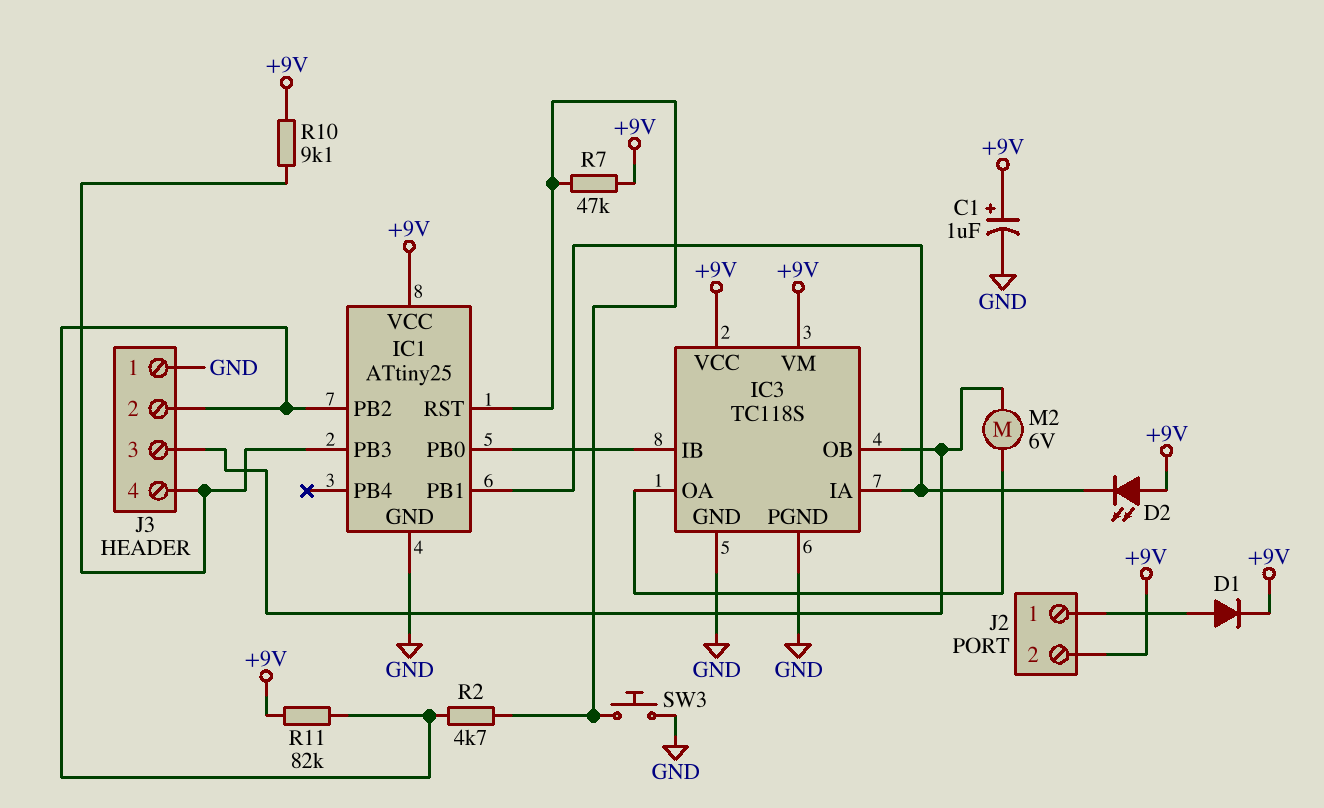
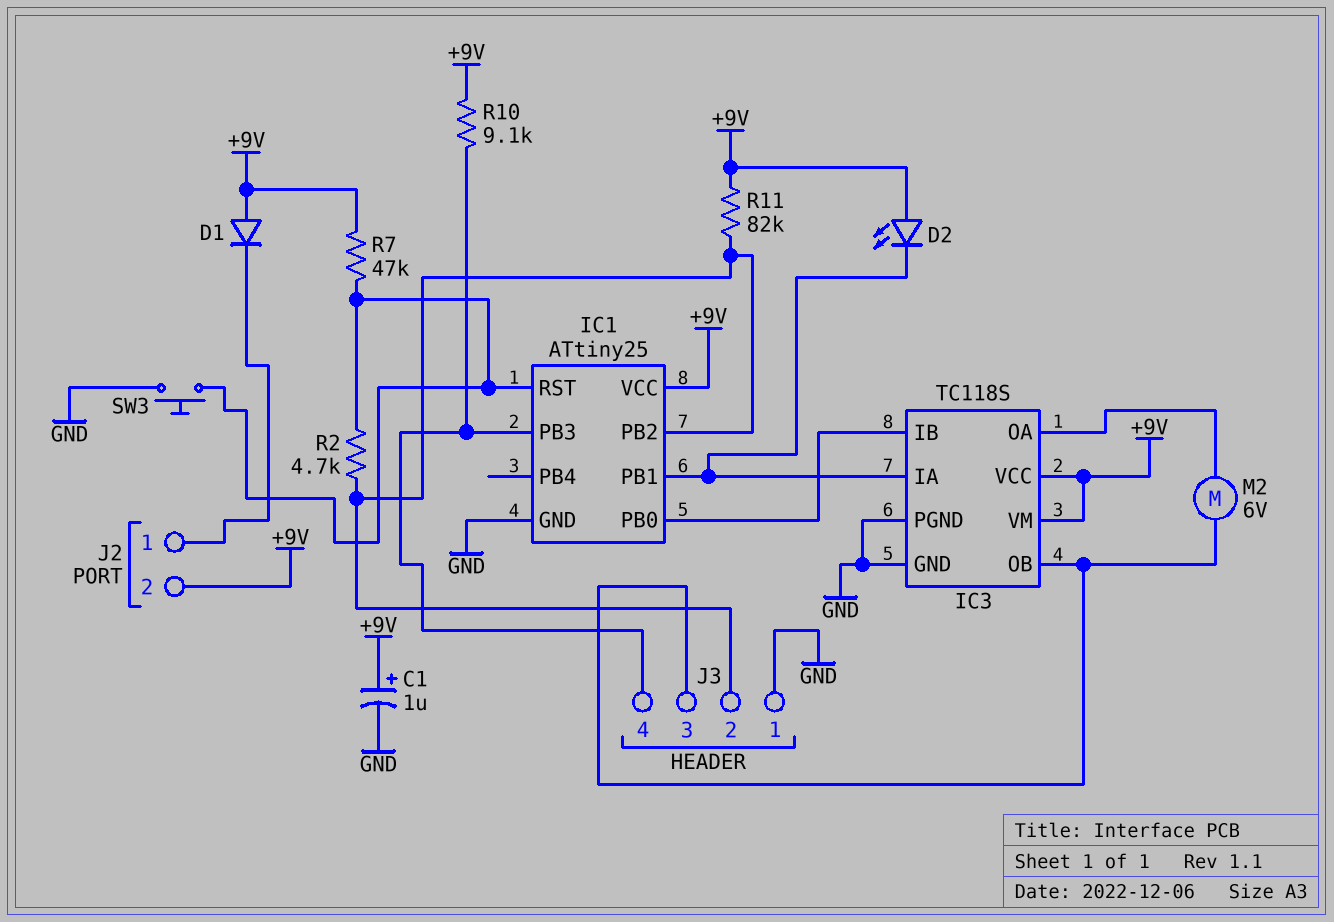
D1: diode (A J2/1, K +9V) -> diode (A +9V, K J2/1)

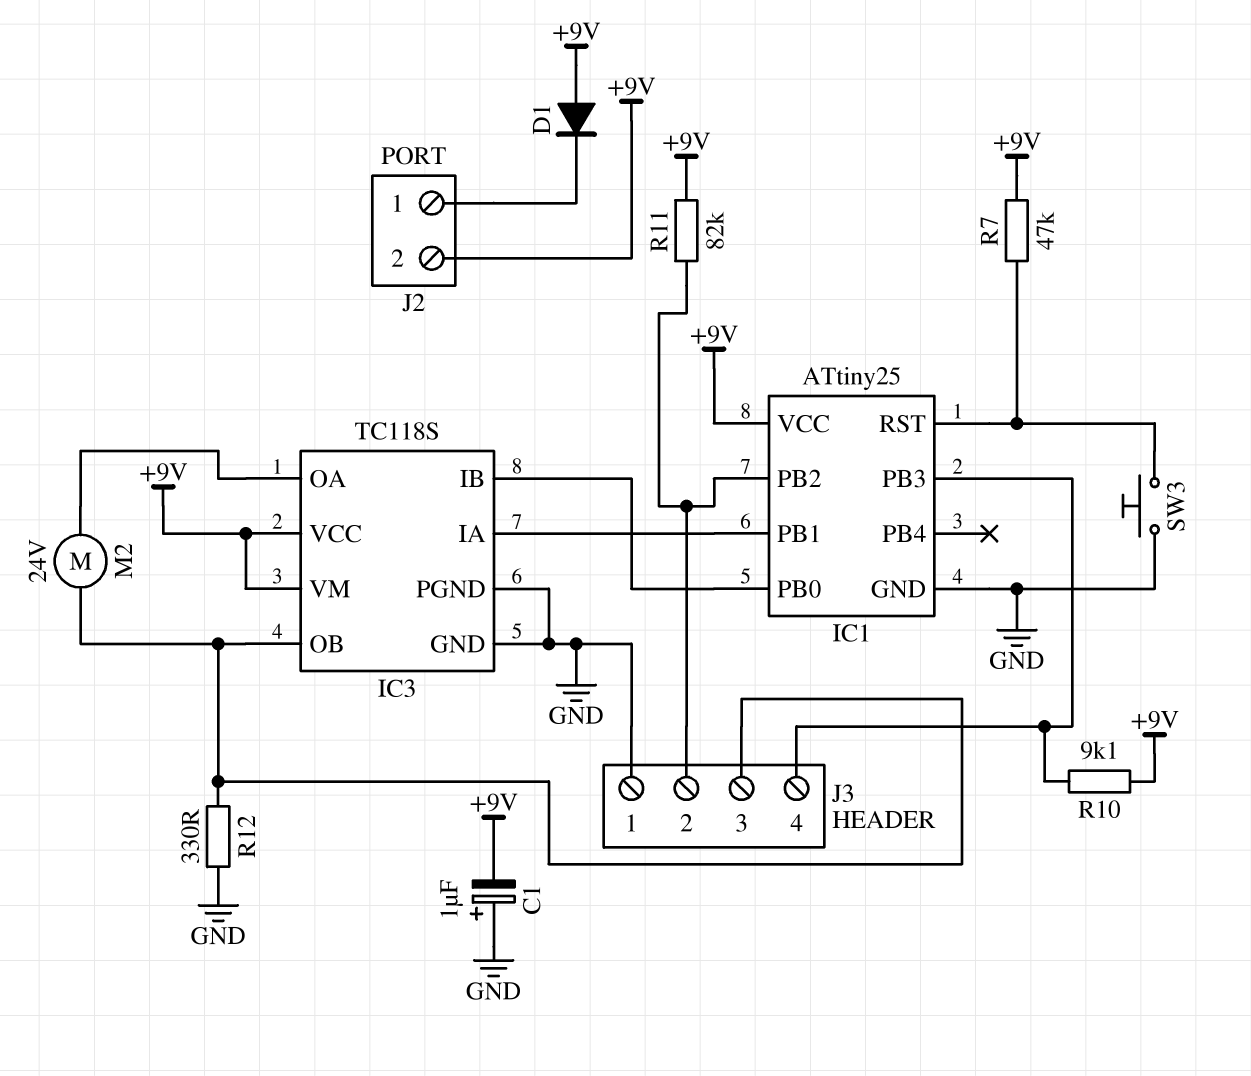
C1: 1uF (plus +9V, minus GND) -> 1uF (plus GND, minus +9V)
D2: LED (A +9V, K IC1/PB1) -> none
M2: motor 6V (IC3/OA, IC3/OB) -> motor 24V (IC3/OA, IC3/OB)
R2: 4.7k (IC1/PB2, IC1/RST) -> none
R12: none -> 330 (GND, IC3/OB)

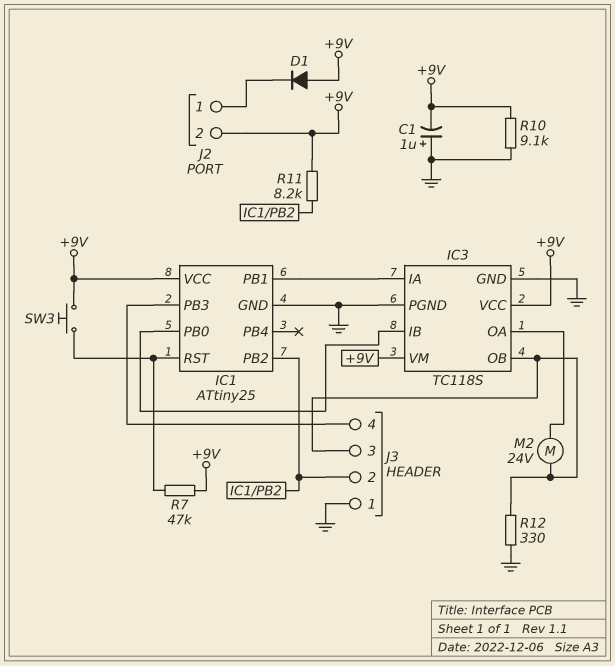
R10: 9.1k (+9V, IC1/PB3) -> 9.1k (+9V, GND)
R11: 82k (+9V, IC1/PB2) -> 8.2k (+9V, IC1/PB2)
SW3: button (GND, IC1/RST) -> button (+9V, IC1/RST)

